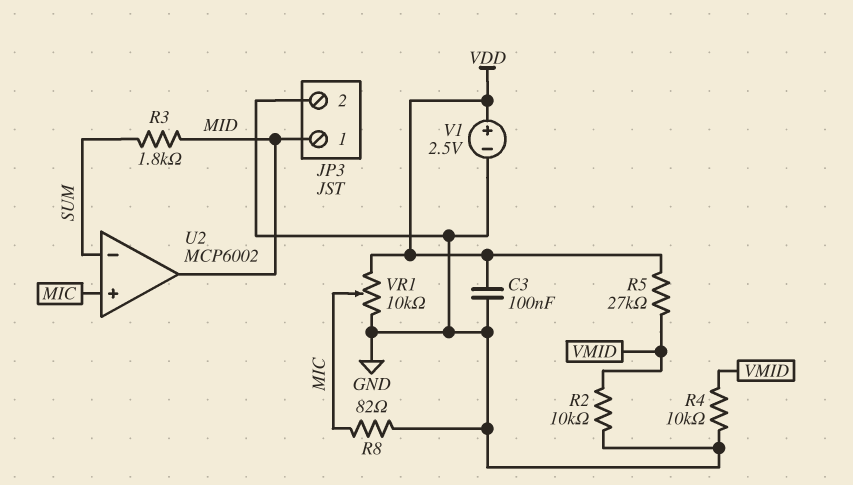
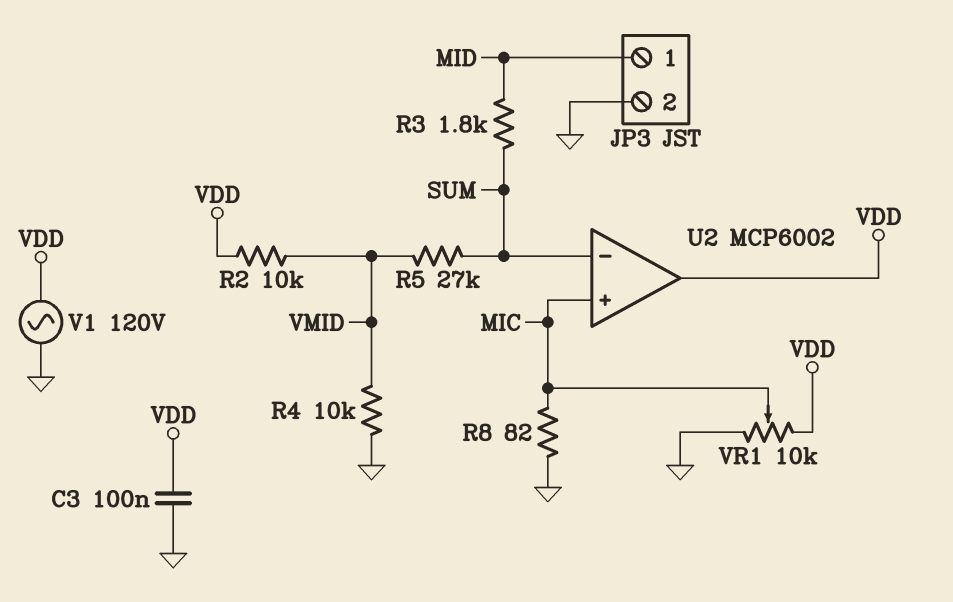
R2: 10k (GND, VMID) -> 10k (VDD, VMID)
R5: 27k (VDD, VMID) -> 27k (SUM, VMID)
U2 pin out: MID -> VDD
V1: 2.5V (plus VDD, minus GND) -> AC 120V (GND, VDD)

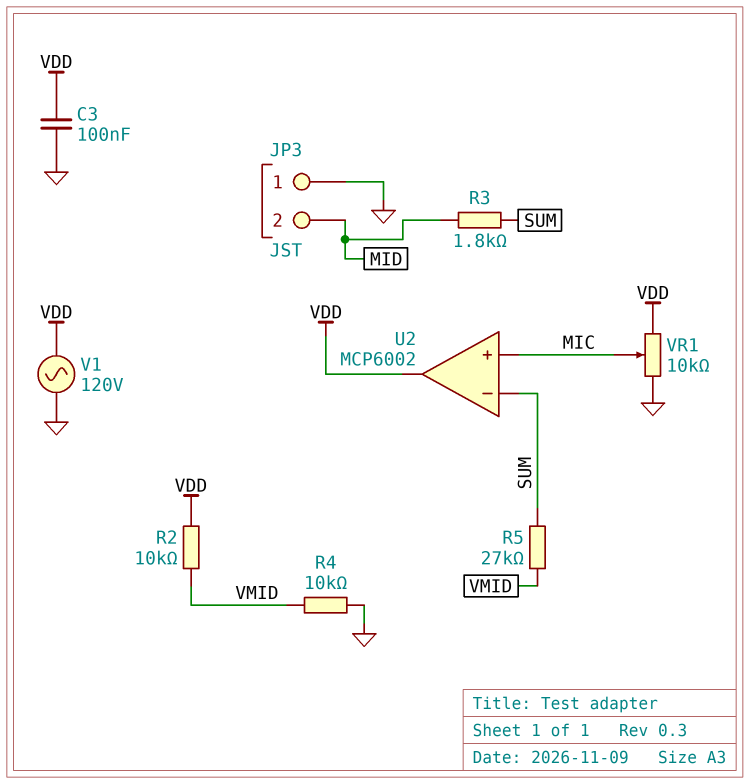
JP3 pin 1: MID -> GND
JP3 pin 2: GND -> MID
R8: 82 (GND, MIC) -> none

